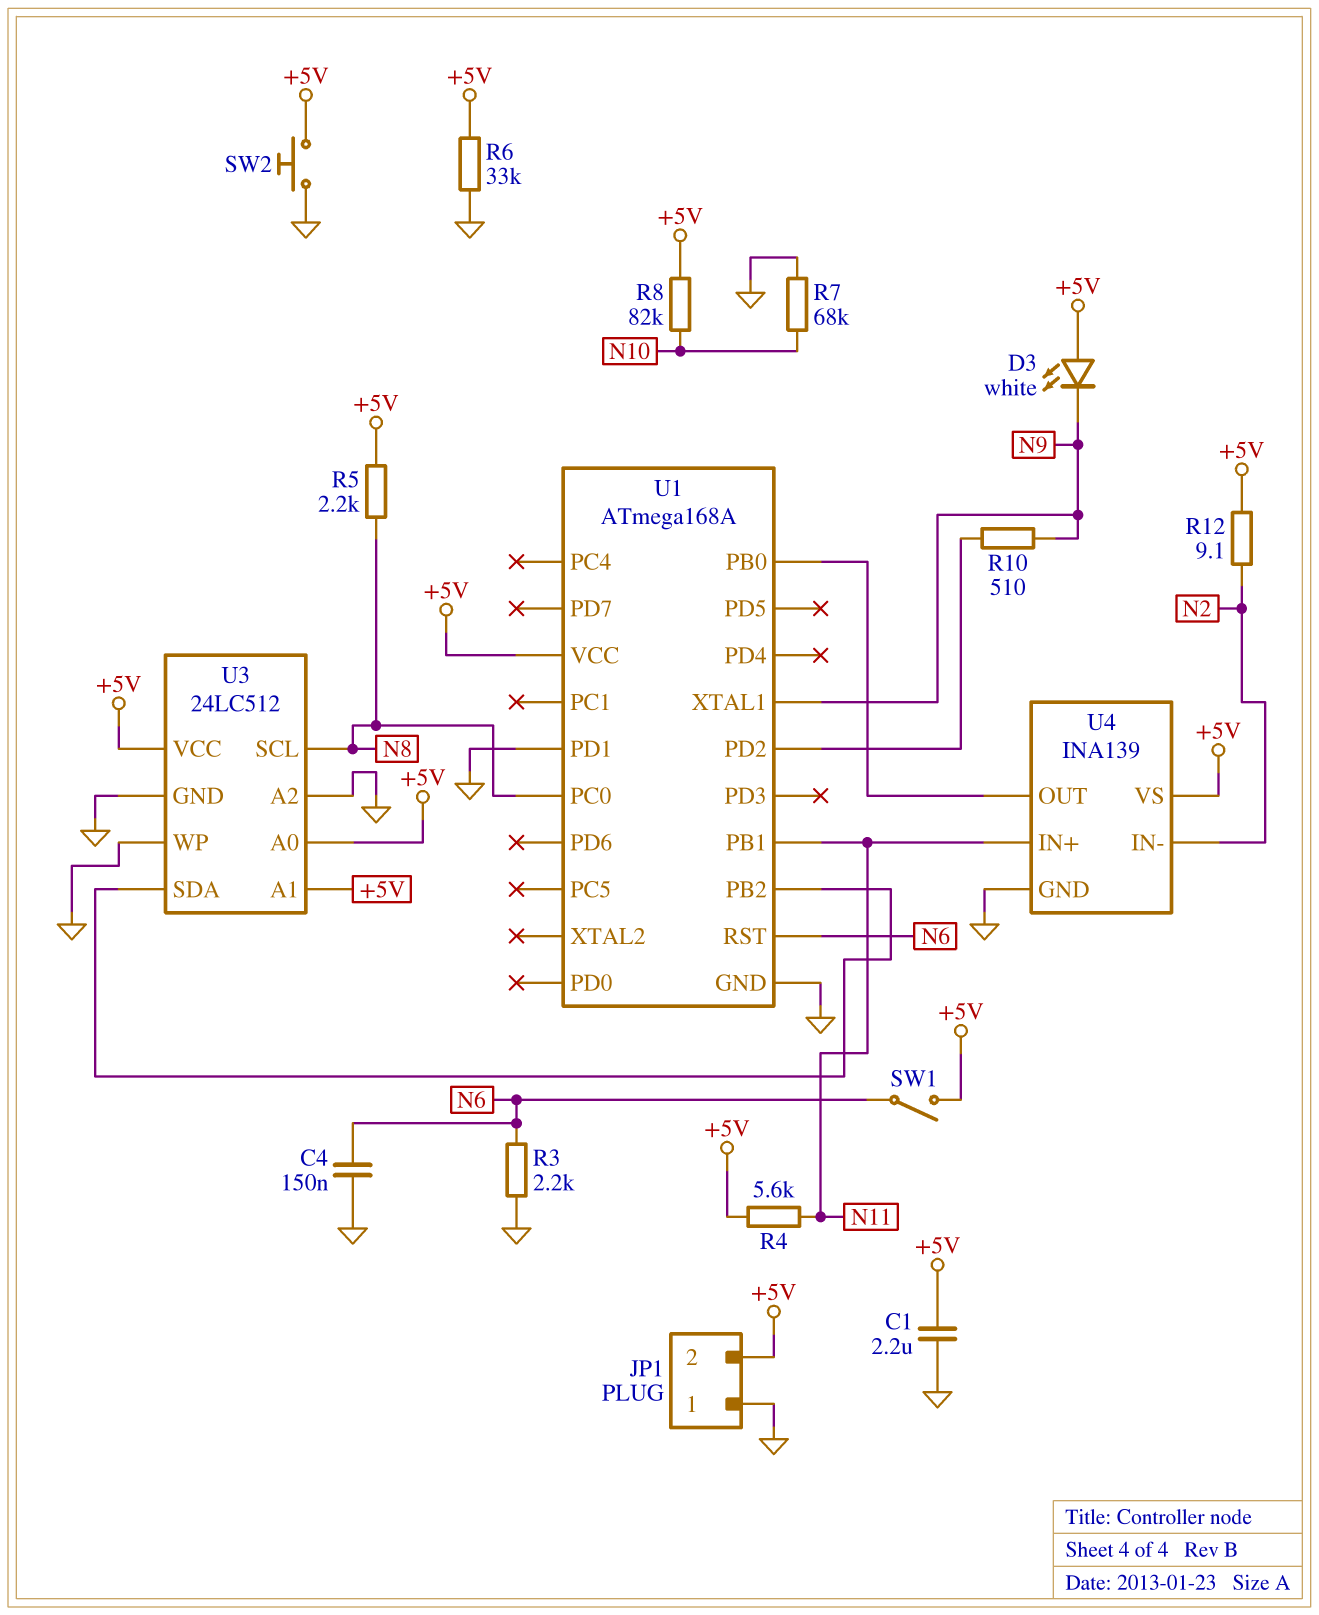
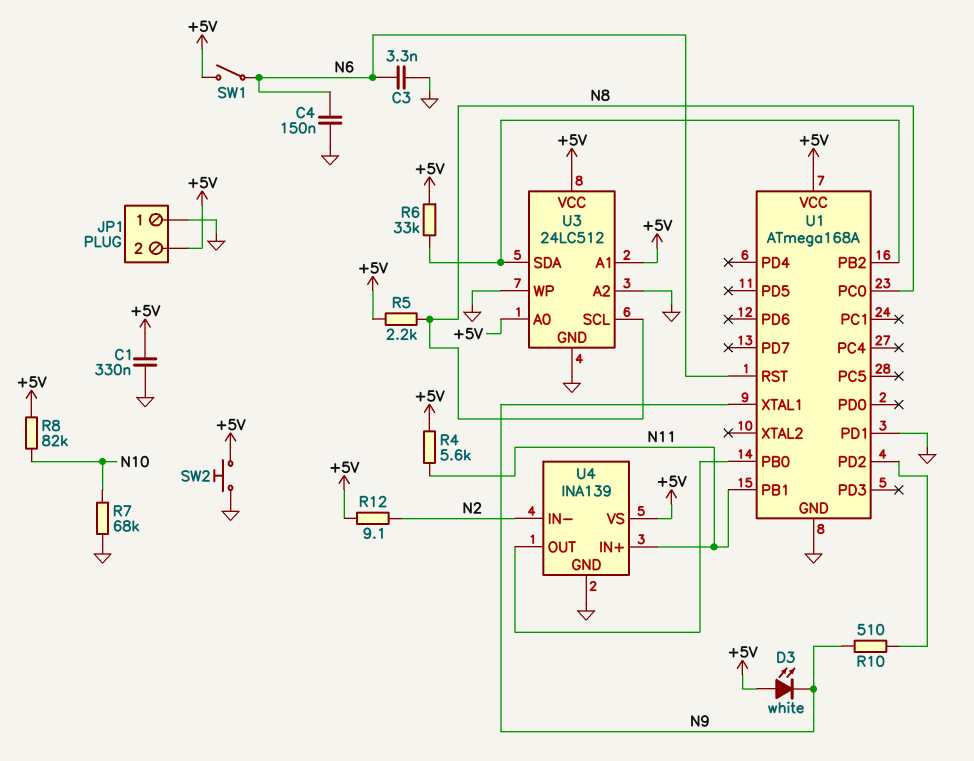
C1: 2.2uF (+5V, GND) -> 330nF (+5V, GND)
C3: none -> 3.3nF (GND, N6)
R3: 2.2k (GND, N6) -> none
R6: 33k (+5V, GND) -> 33k (+5V, U1/PB2)

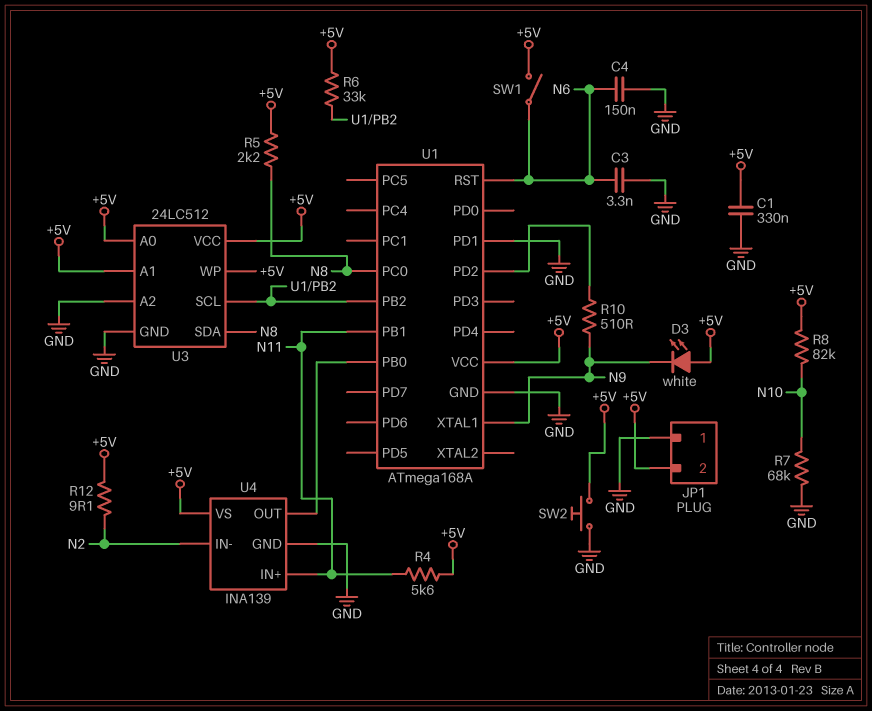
U3 pin SCL: N8 -> U1/PB2
U3 pin SDA: U1/PB2 -> N8
U3 pin WP: GND -> +5V

